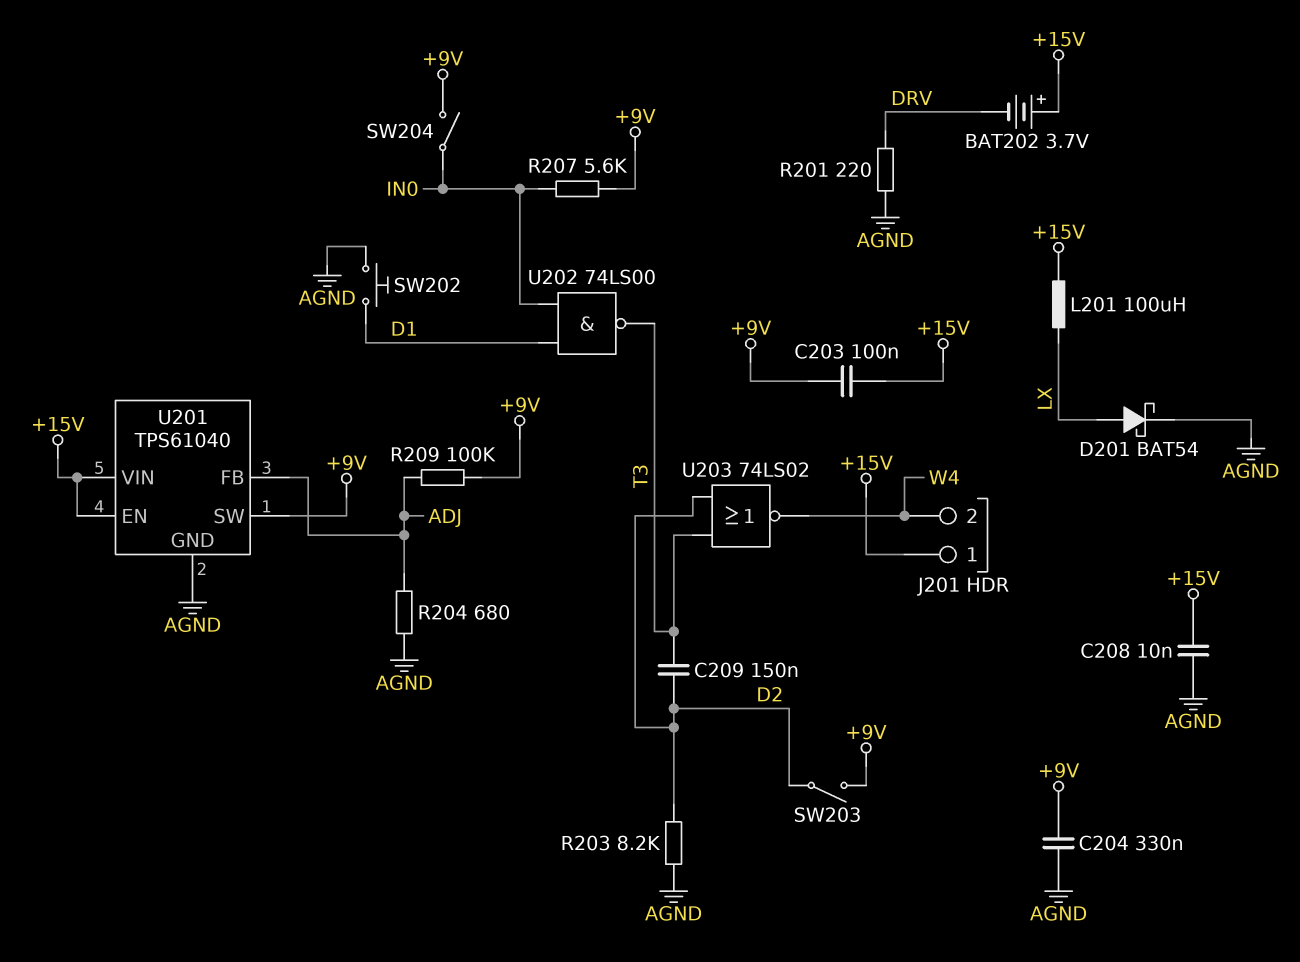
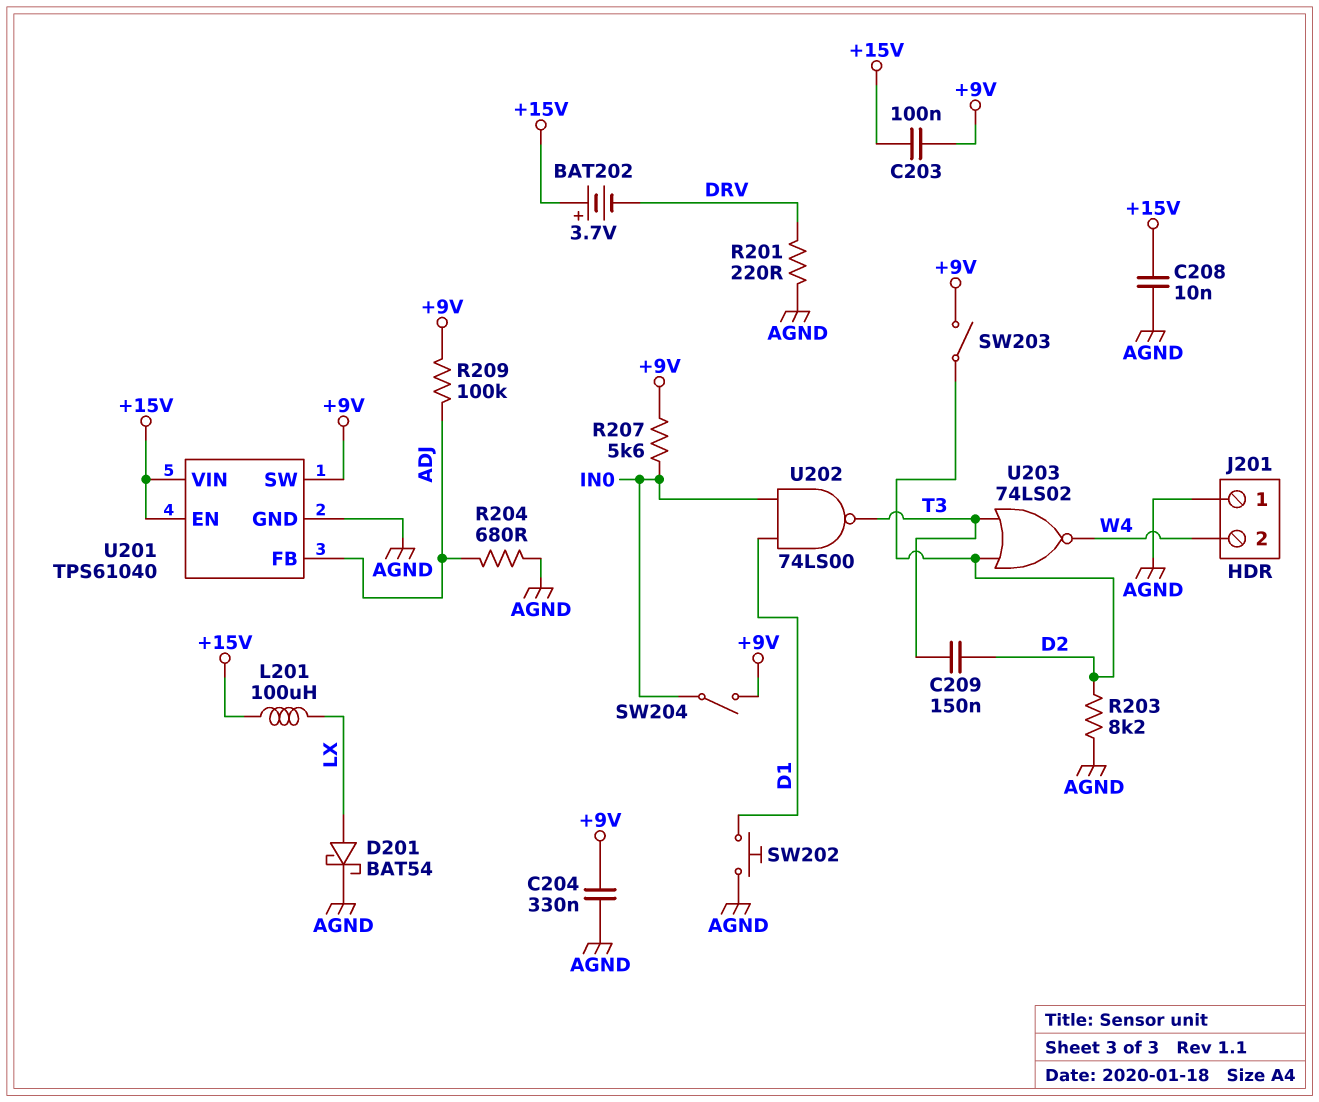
J201 pin 1: +15V -> AGND

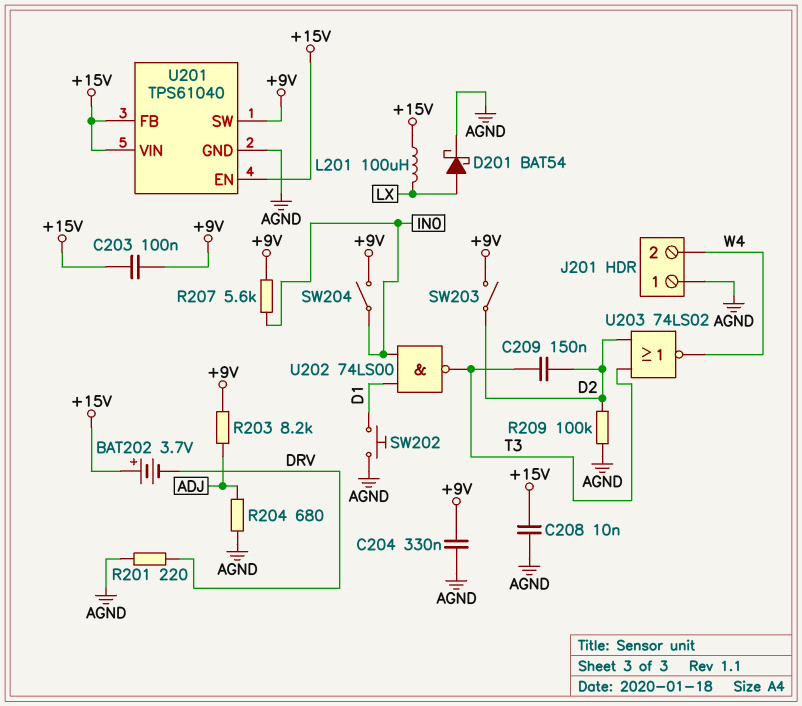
R203: 8.2k (AGND, D2) -> 8.2k (+9V, ADJ)
R209: 100k (+9V, ADJ) -> 100k (AGND, D2)
U201 pin FB: ADJ -> +15V

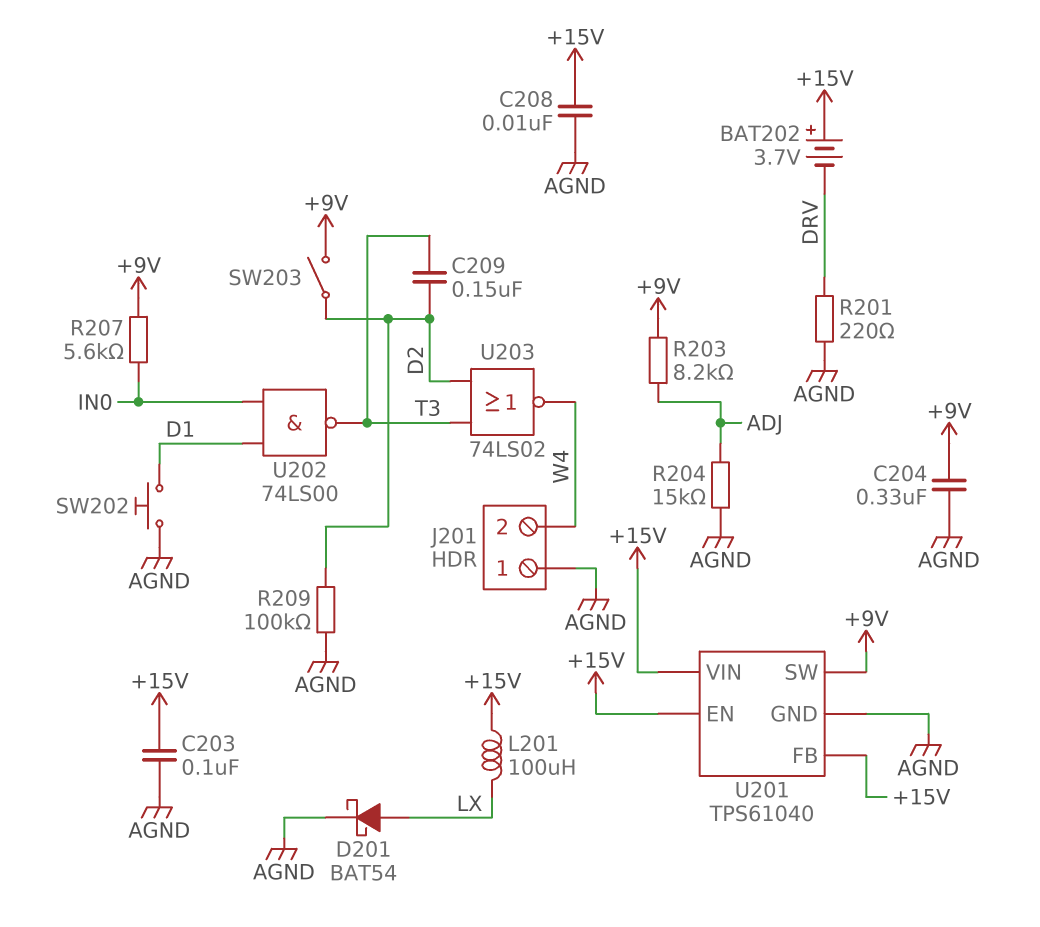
C203: 100nF (+9V, +15V) -> 100nF (+15V, AGND)
R204: 680 (ADJ, AGND) -> 15k (ADJ, AGND)
SW204: switch (+9V, IN0) -> none

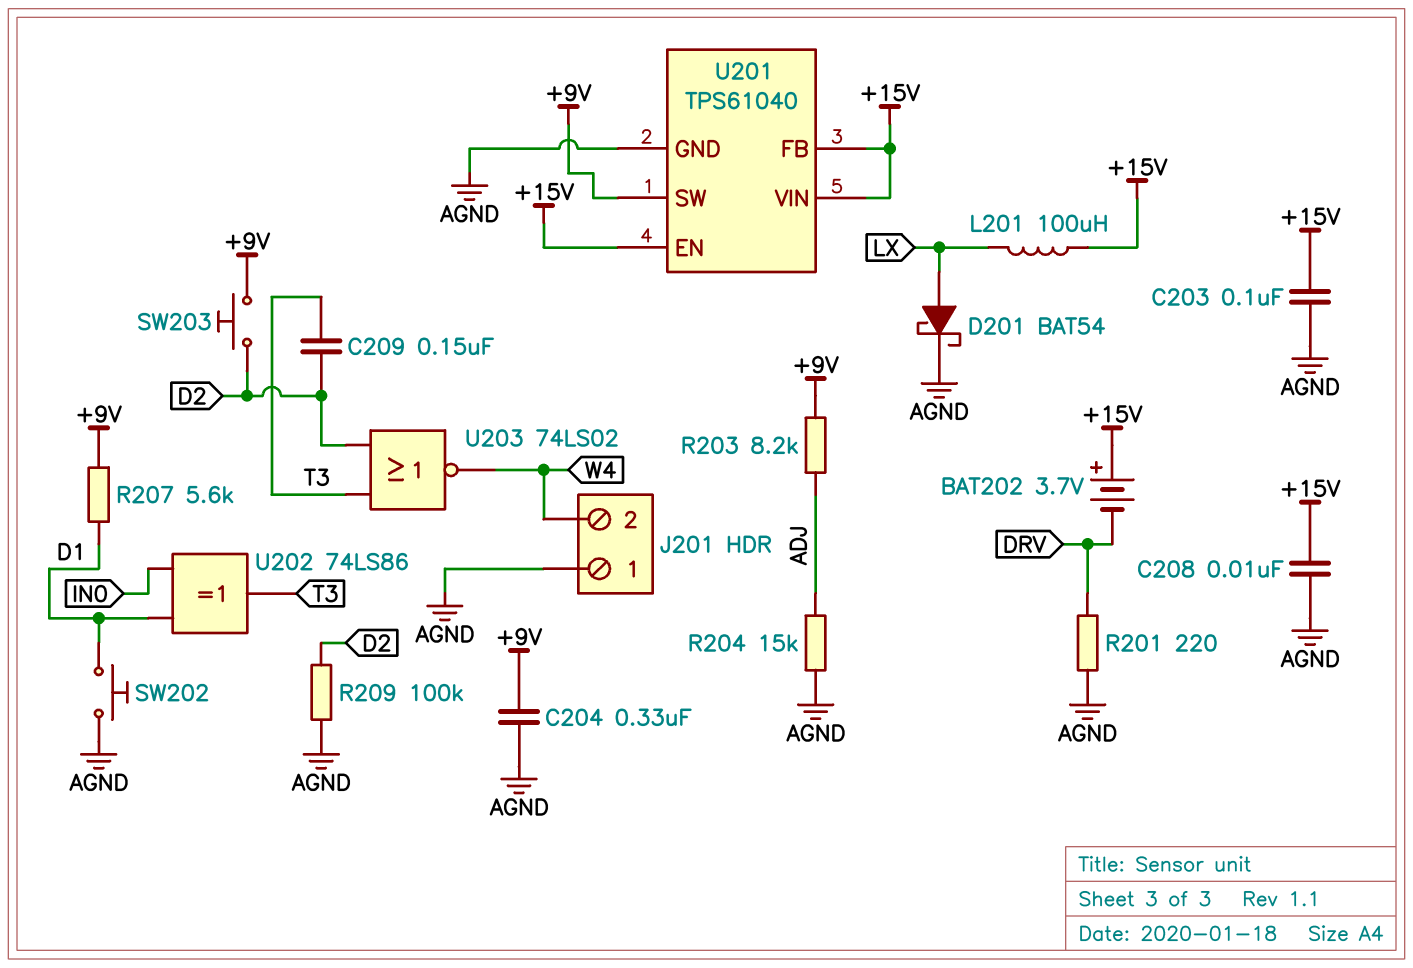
R207: 5.6k (+9V, IN0) -> 5.6k (+9V, D1)
SW203: switch (+9V, D2) -> button (+9V, D2)
U202: NAND 74LS00 (in D1, in IN0, out T3) -> XOR 74LS86 (in D1, in IN0, out T3)

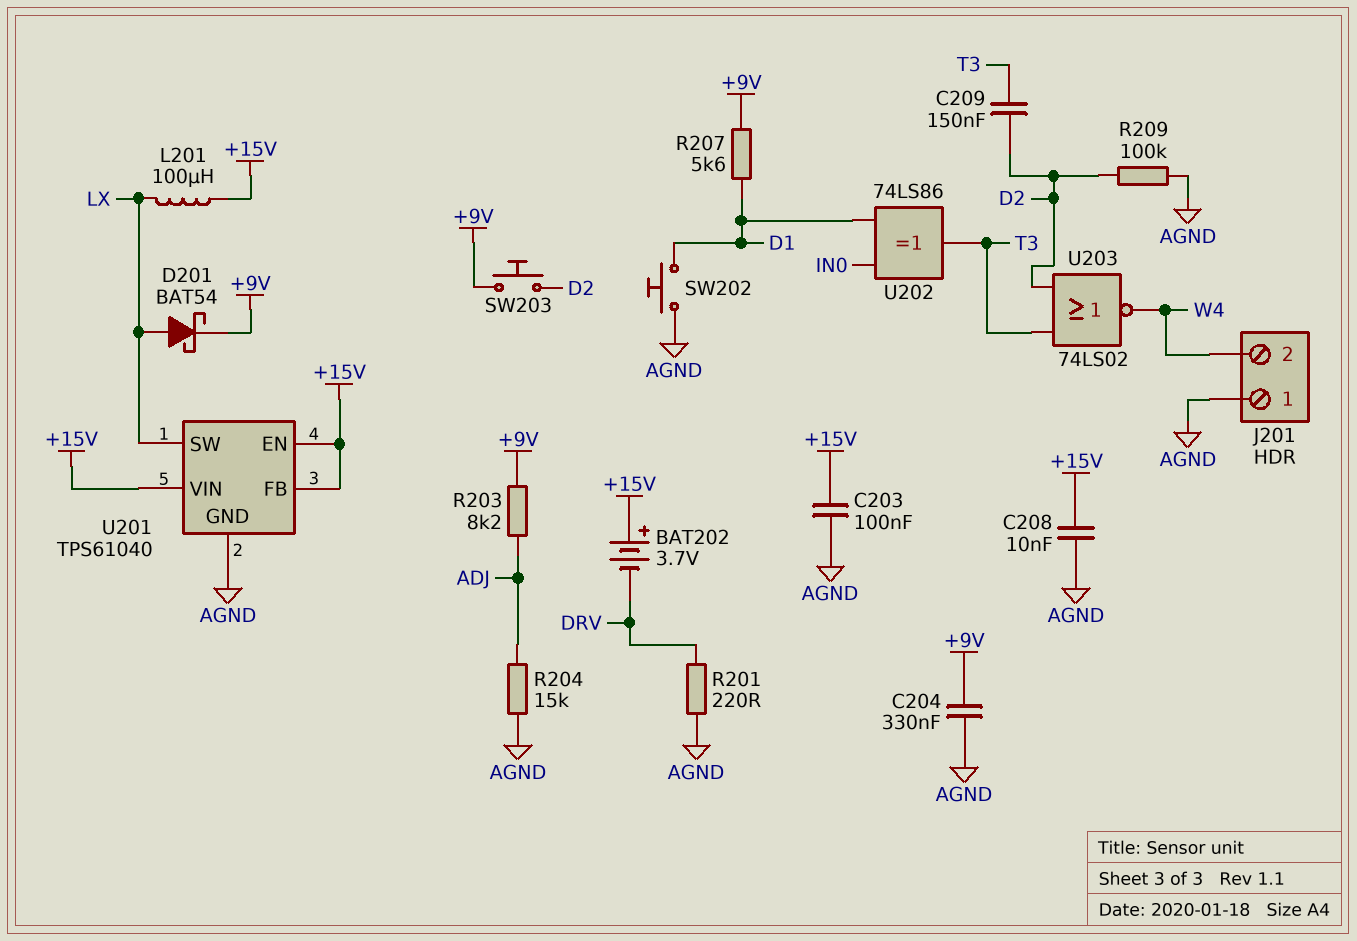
D201: schottky BAT54 (A LX, K AGND) -> schottky BAT54 (A LX, K +9V)
U201 pin SW: +9V -> LX

